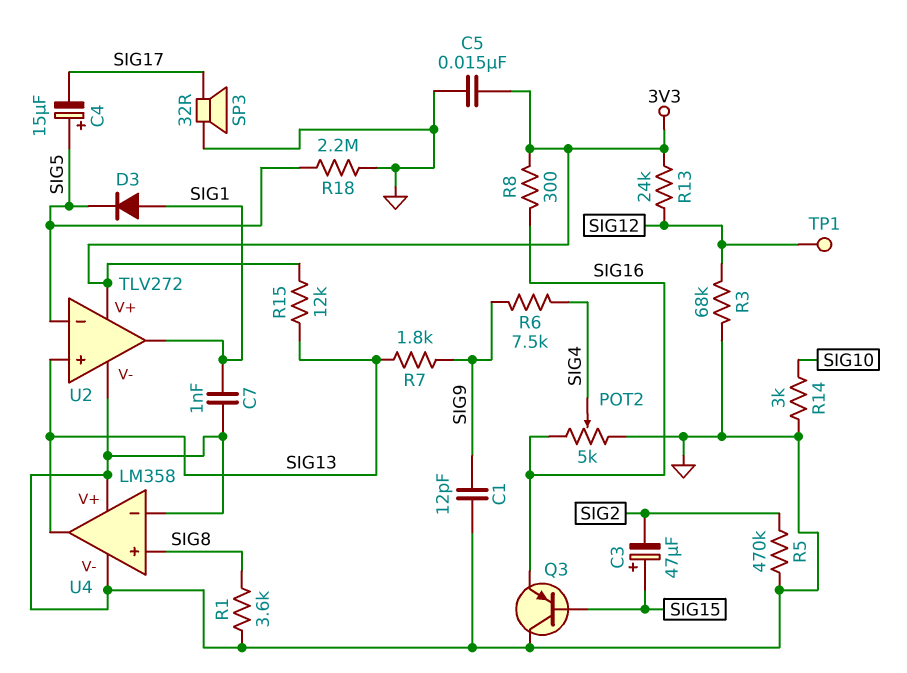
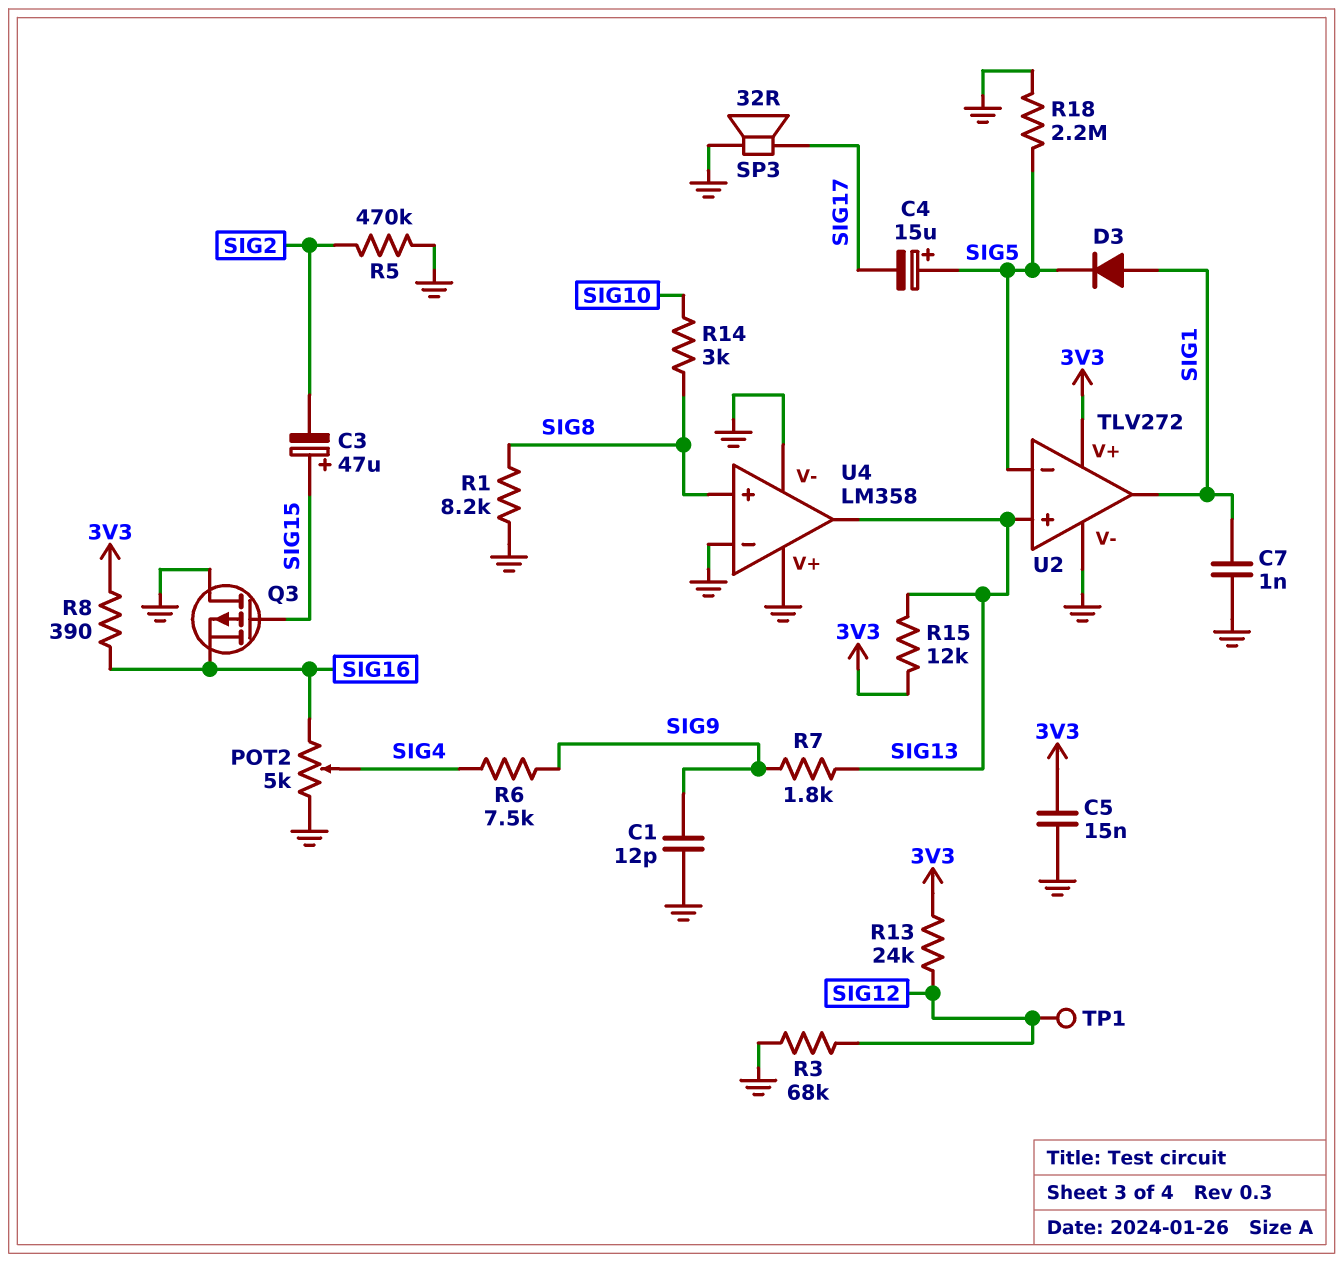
Q3: PNP (B SIG15, C GND, E SIG16) -> PMOS (G SIG15, D GND, S SIG16)
R1: 3.6k (GND, SIG8) -> 8.2k (GND, SIG8)
R8: 300 (3V3, SIG16) -> 390 (3V3, SIG16)
R14: 3k (GND, SIG10) -> 3k (SIG8, SIG10)

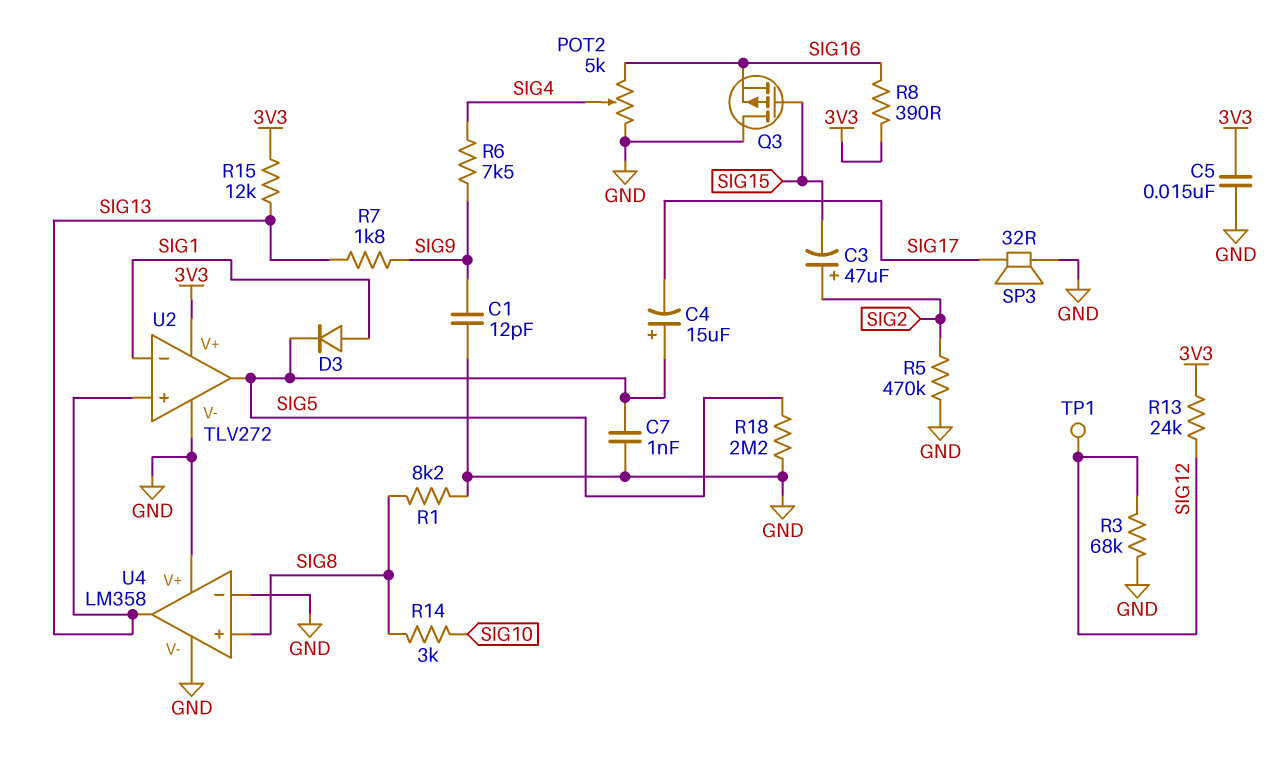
C3: 47uF (plus SIG15, minus SIG2) -> 47uF (plus SIG2, minus SIG15)
C7: 1nF (GND, SIG1) -> 1nF (GND, SIG5)
U2 pin in-: SIG5 -> SIG1
U2 pin out: SIG1 -> SIG5

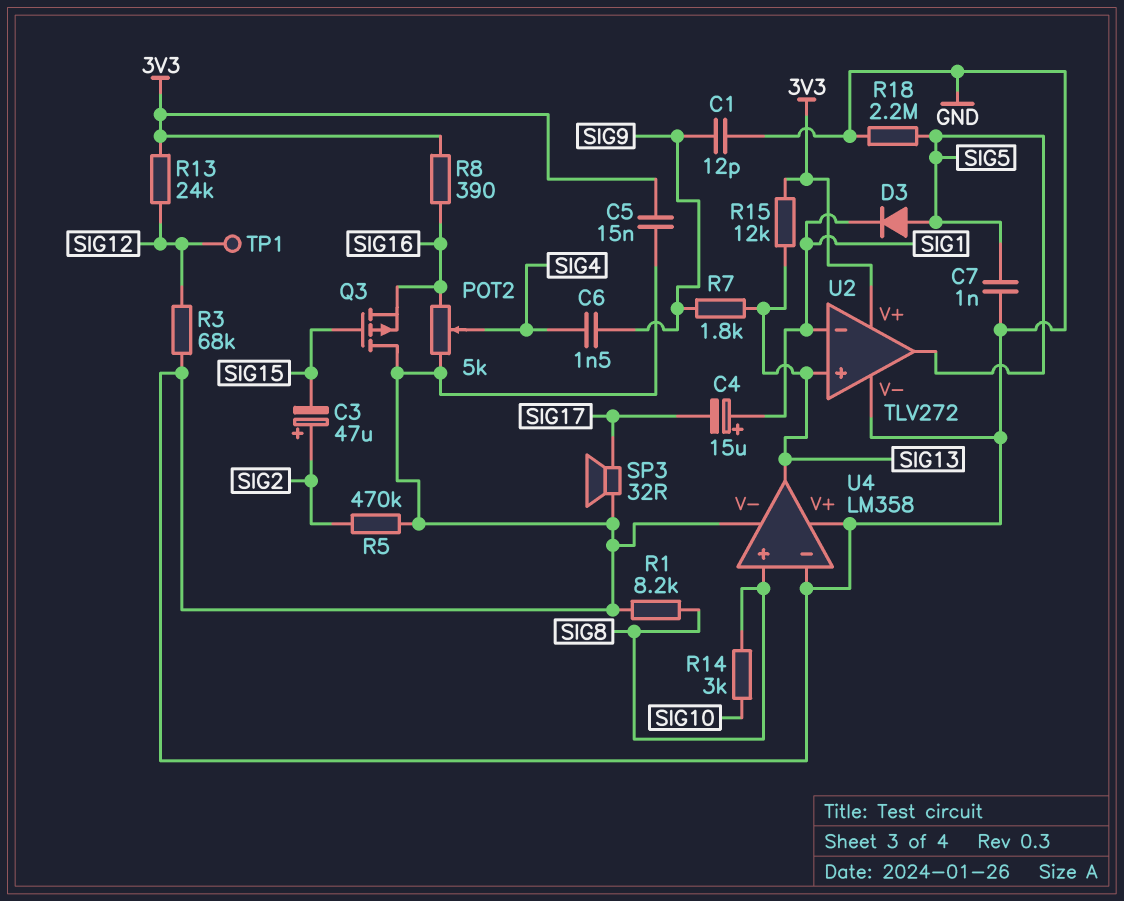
C4: 15uF (plus SIG5, minus SIG17) -> 15uF (plus SIG1, minus SIG17)
C6: none -> 1.5nF (SIG4, SIG9)
D3: diode (A SIG1, K SIG5) -> diode (A SIG5, K SIG1)
R6: 7.5k (SIG4, SIG9) -> none

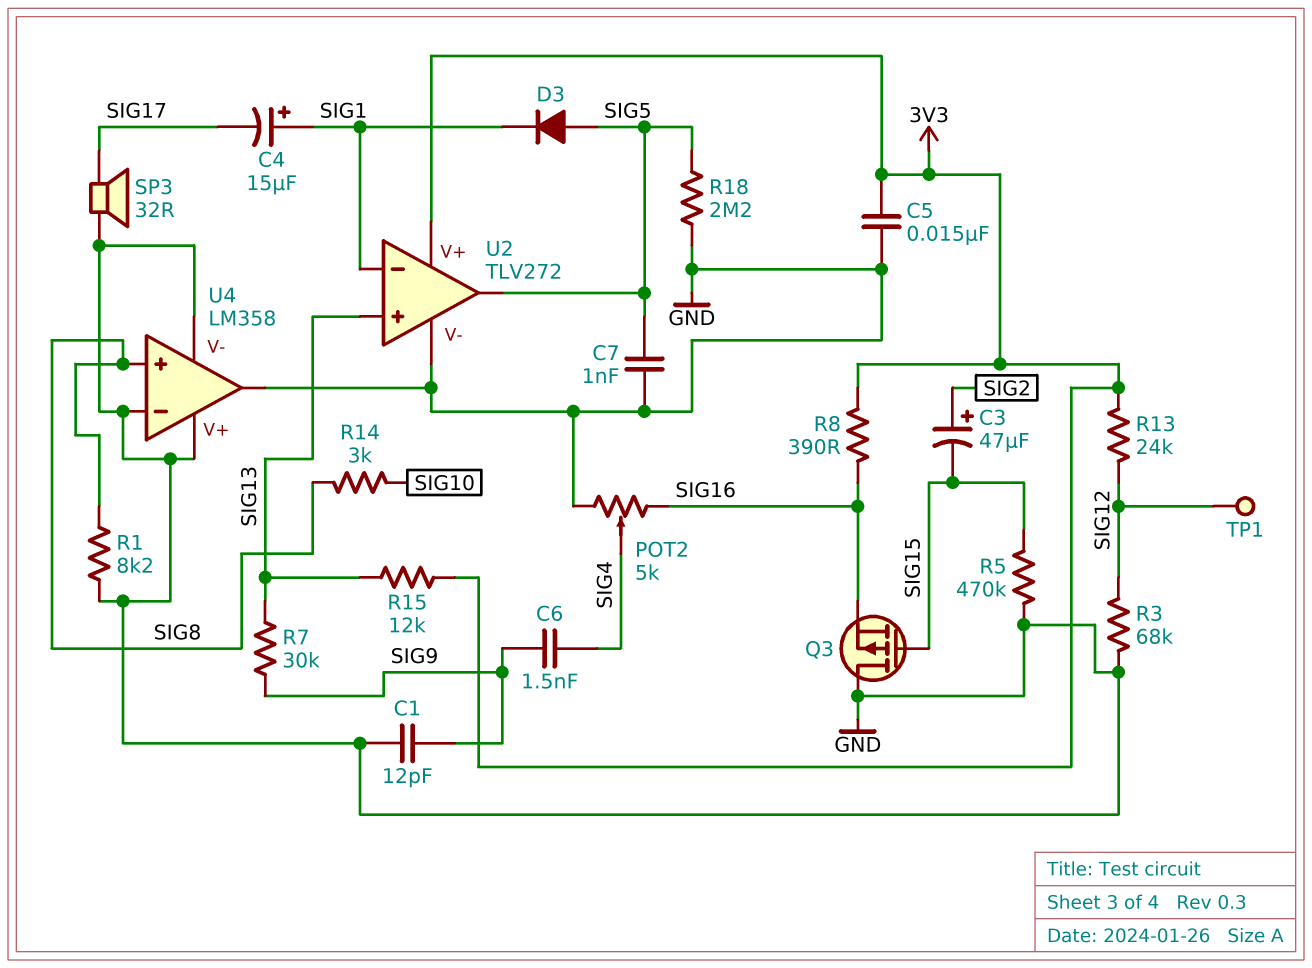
R5: 470k (GND, SIG2) -> 470k (GND, SIG15)
R7: 1.8k (SIG9, SIG13) -> 30k (SIG9, SIG13)
U4 pin out: SIG13 -> GND

